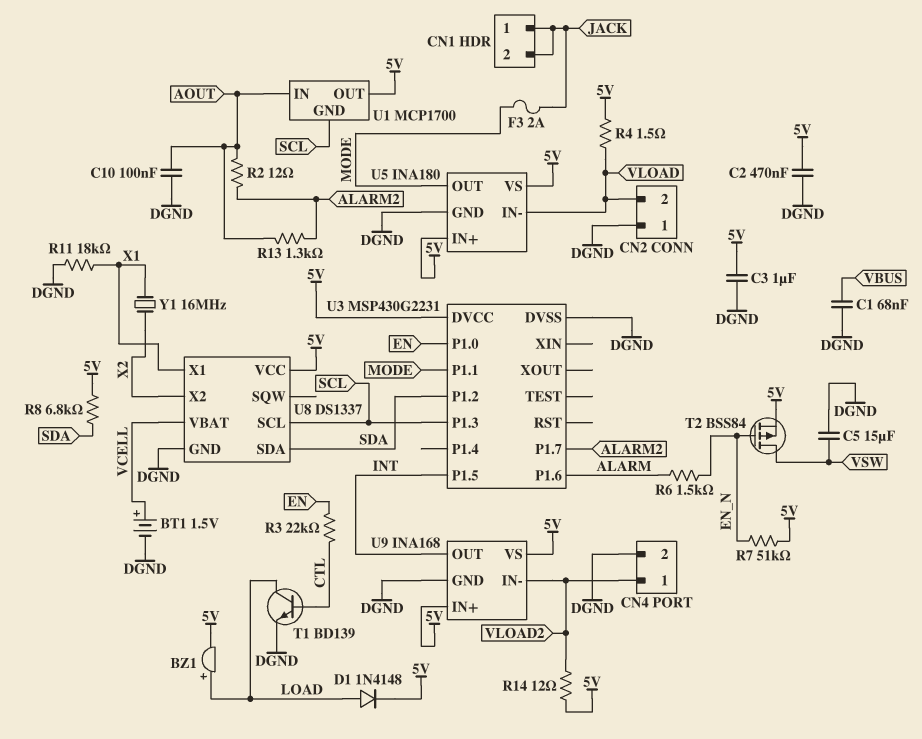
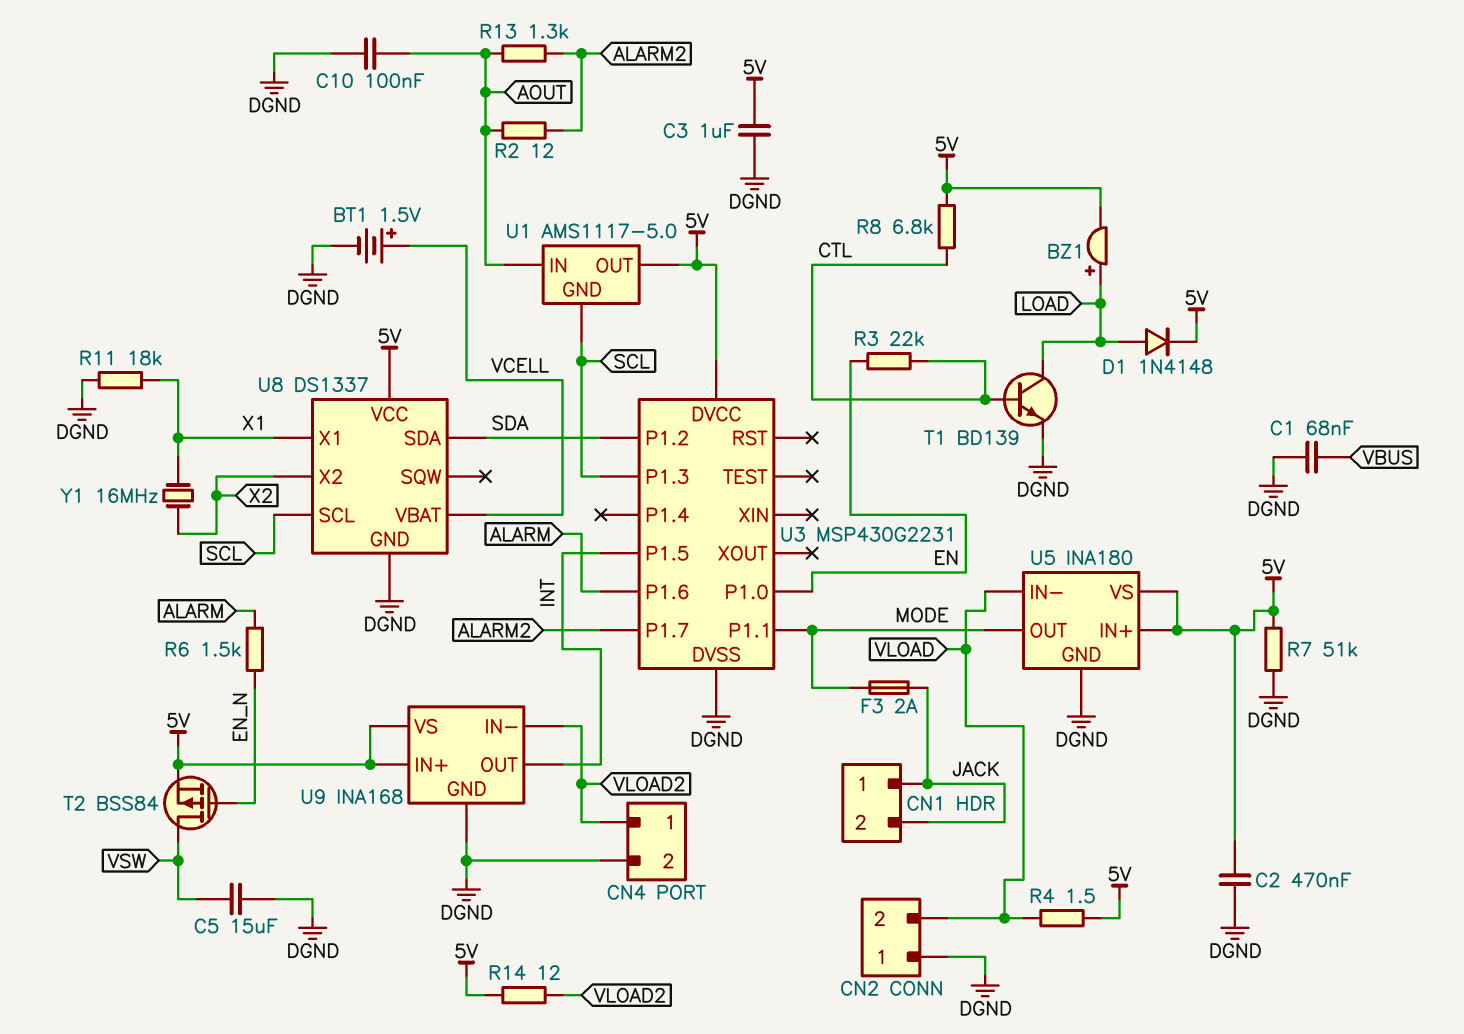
R7: 51k (5V, EN_N) -> 51k (5V, DGND)
R8: 6.8k (5V, SDA) -> 6.8k (5V, CTL)
U1: MCP1700 -> AMS1117-5.0

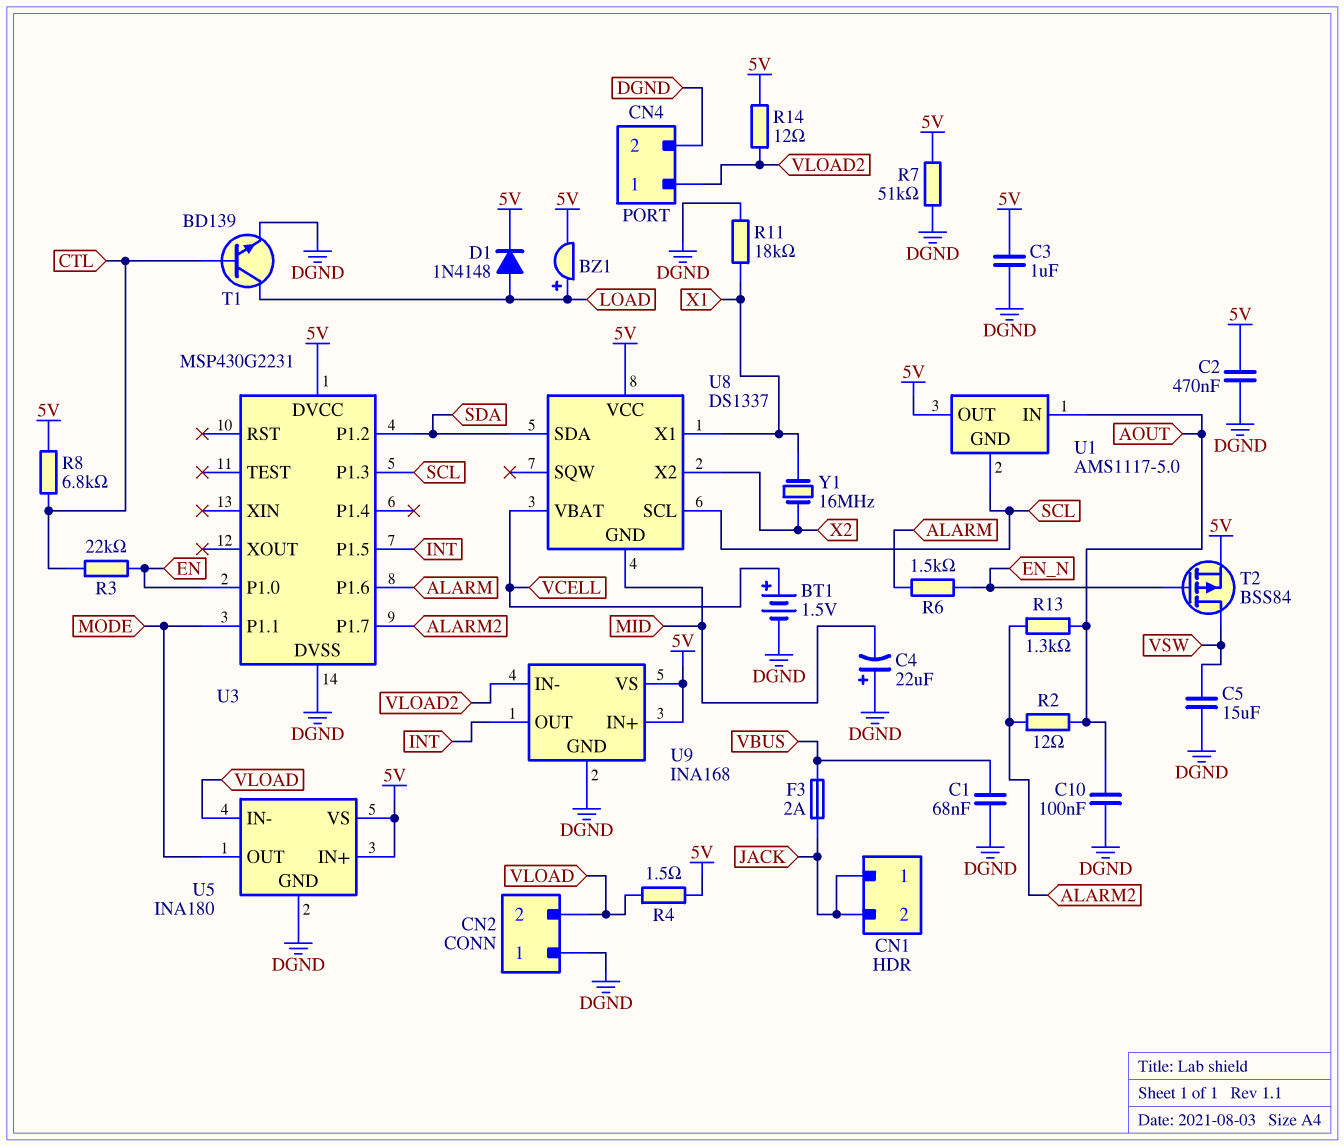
C4: none -> 22uF (plus DGND, minus MID)
F3: 2A (JACK, MODE) -> 2A (JACK, VBUS)
U8 pin GND: DGND -> MID

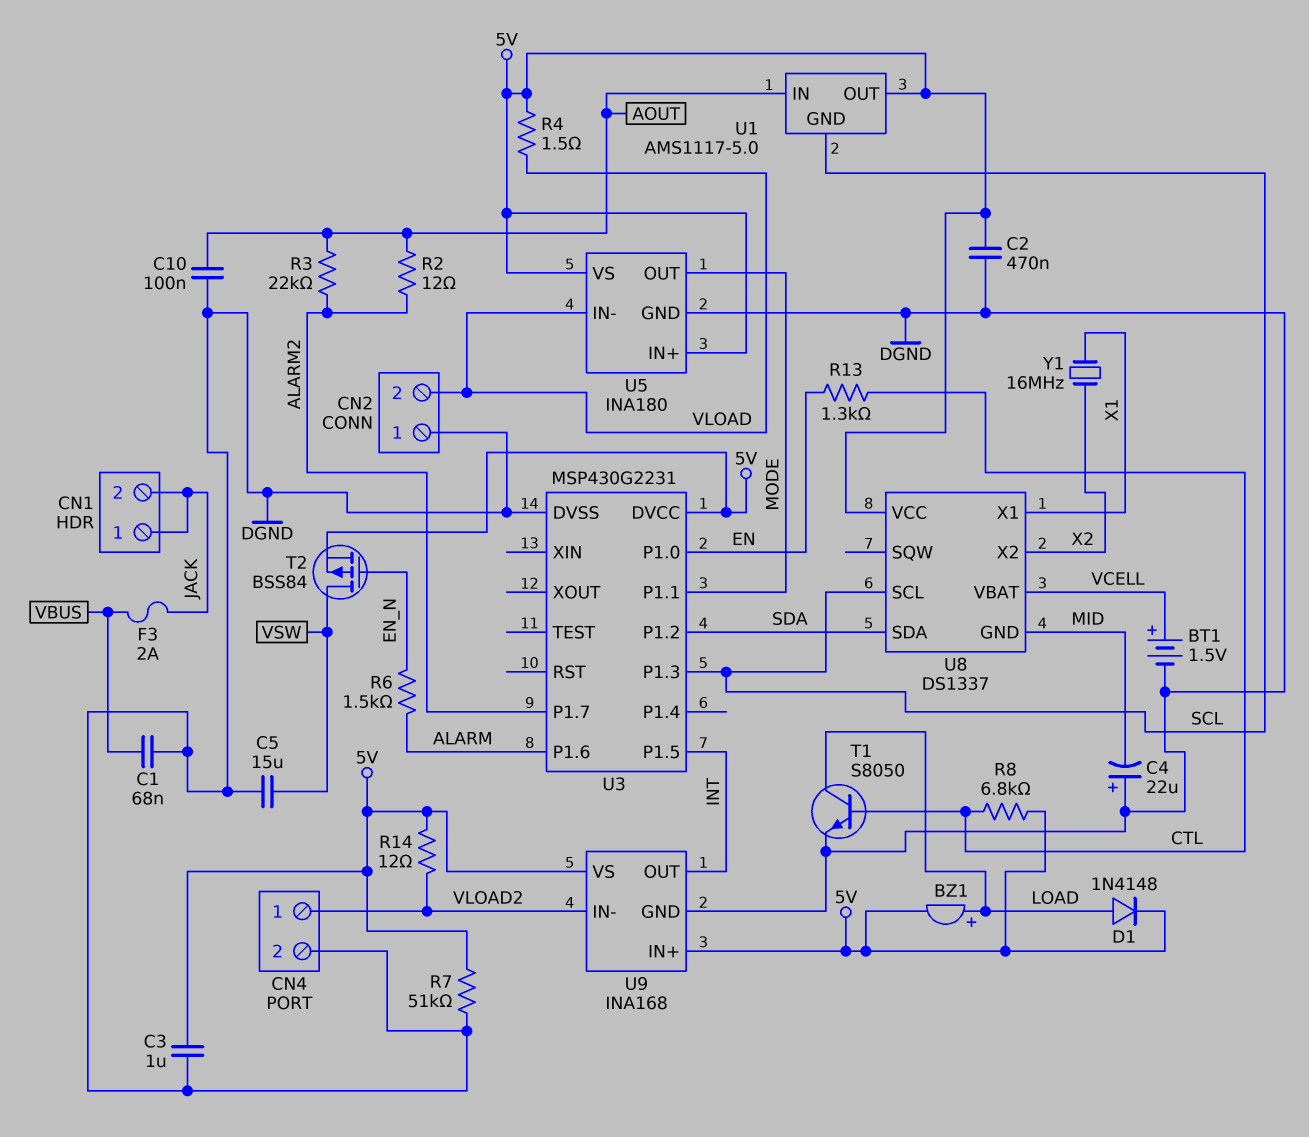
R3: 22k (CTL, EN) -> 22k (ALARM2, AOUT)
R11: 18k (DGND, X1) -> none
R13: 1.3k (ALARM2, AOUT) -> 1.3k (CTL, EN)
T1: NPN BD139 (B CTL, C LOAD, E DGND) -> NPN S8050 (B CTL, C LOAD, E DGND)

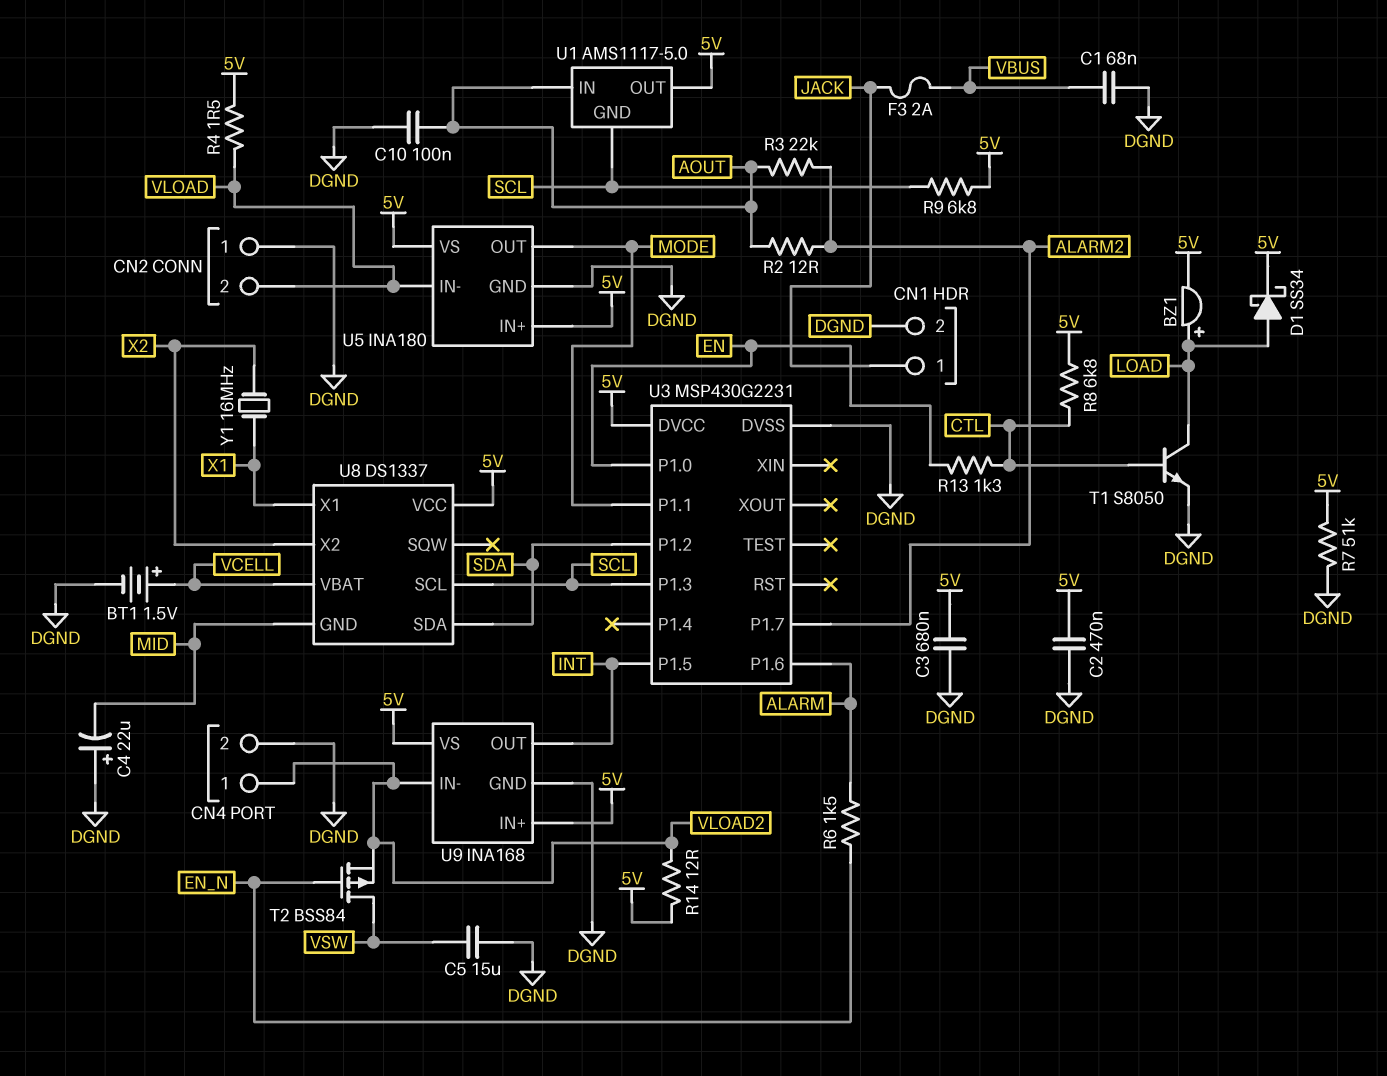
C3: 1uF (5V, DGND) -> 680nF (5V, DGND)
CN1 pin 2: JACK -> DGND
D1: diode 1N4148 (A LOAD, K 5V) -> schottky SS34 (A LOAD, K 5V)
R9: none -> 6.8k (5V, SCL)
T2: PMOS BSS84 (G EN_N, D VSW, S 5V) -> PMOS BSS84 (G EN_N, D VSW, S VLOAD2)

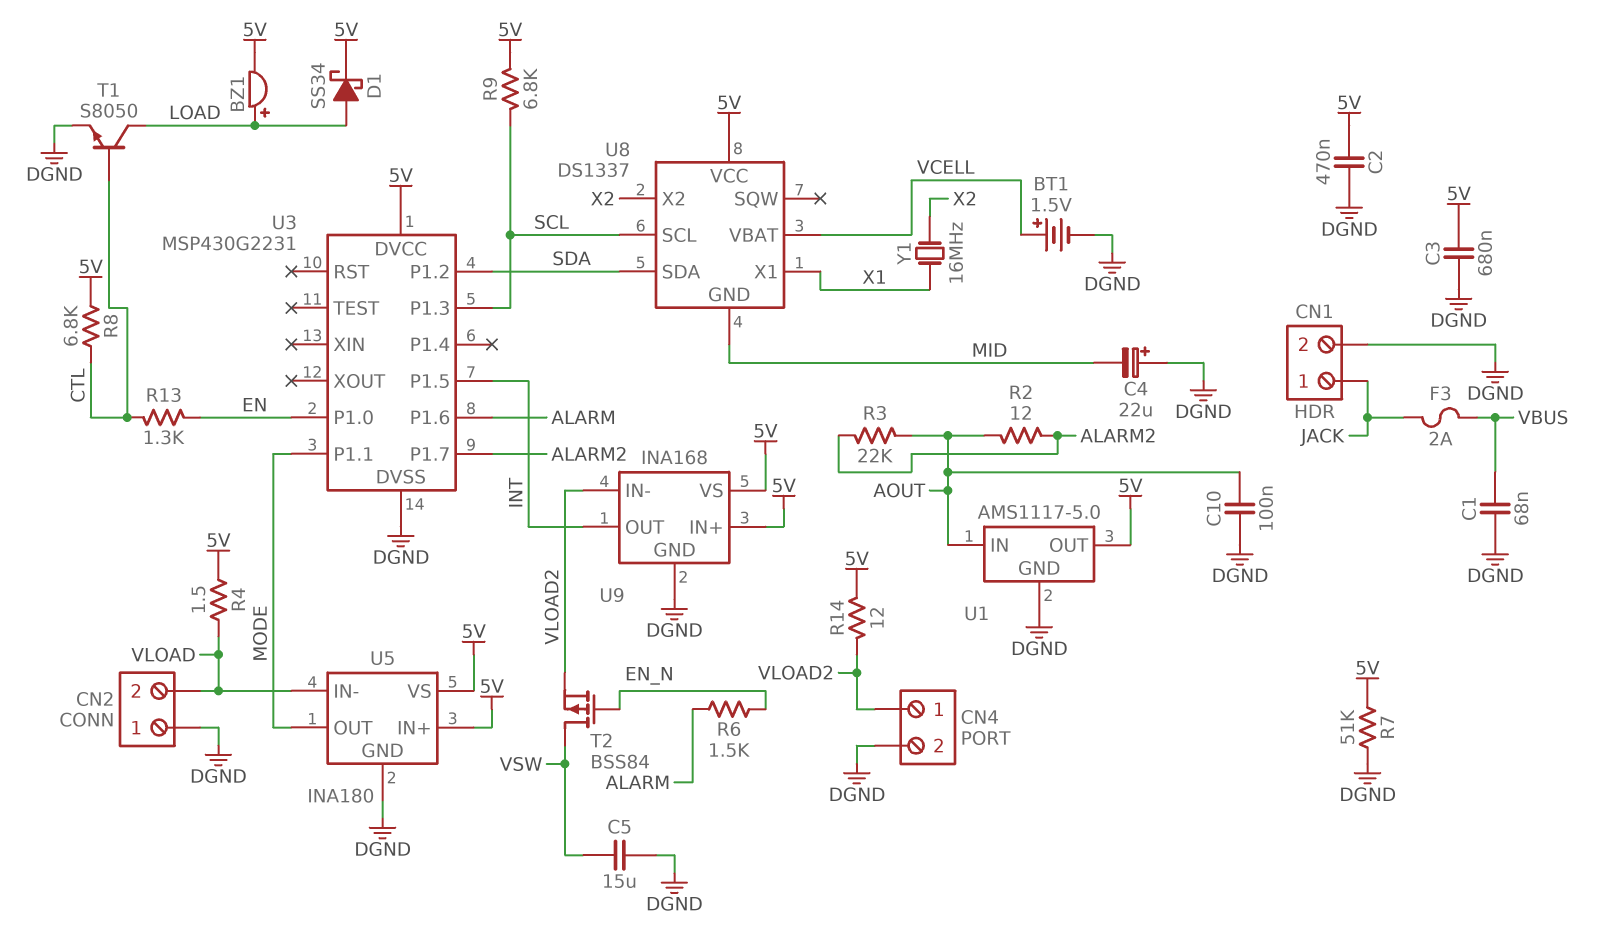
U1 pin GND: SCL -> DGND

